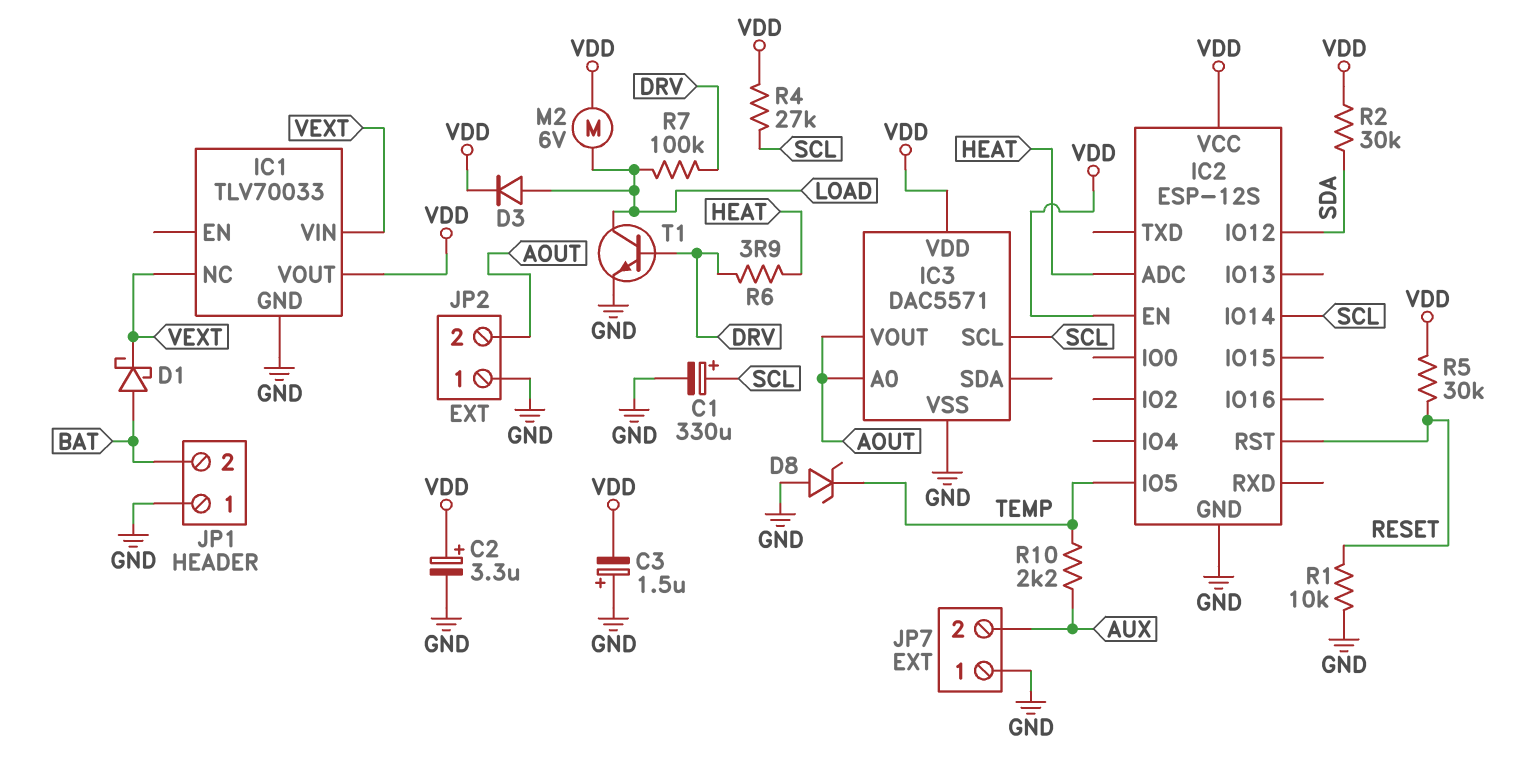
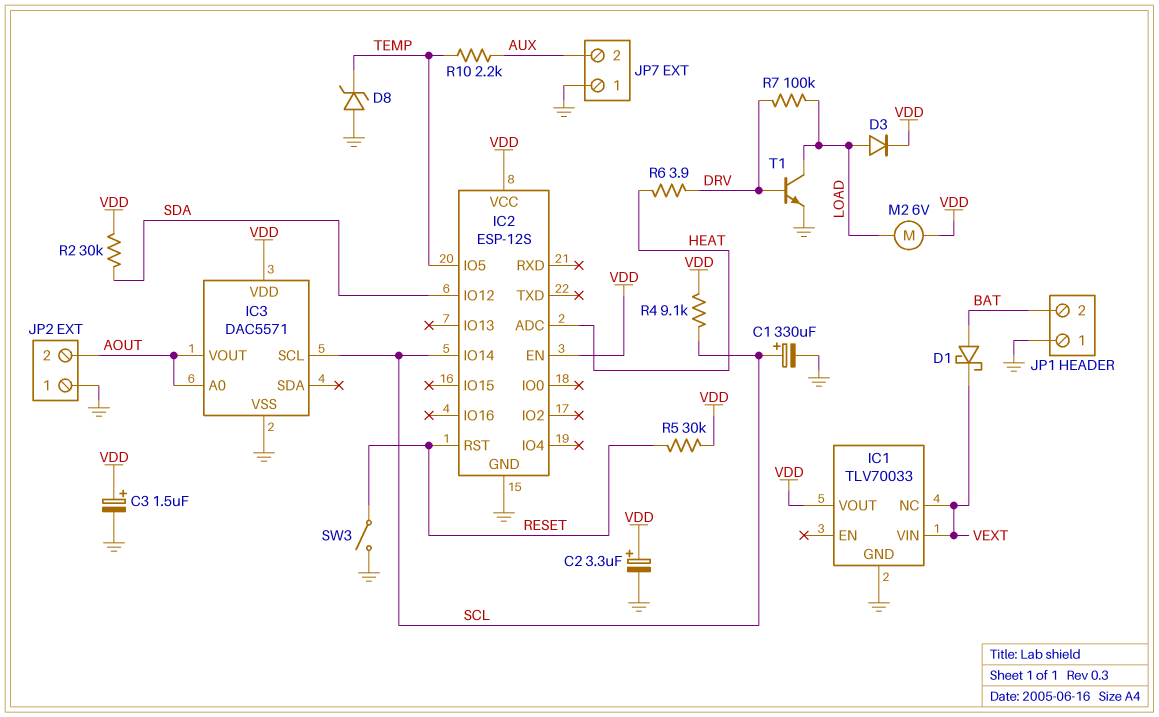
C3: 1.5uF (plus GND, minus VDD) -> 1.5uF (plus VDD, minus GND)
R1: 10k (GND, RESET) -> none
R4: 27k (SCL, VDD) -> 9.1k (SCL, VDD)
SW3: none -> switch (GND, RESET)

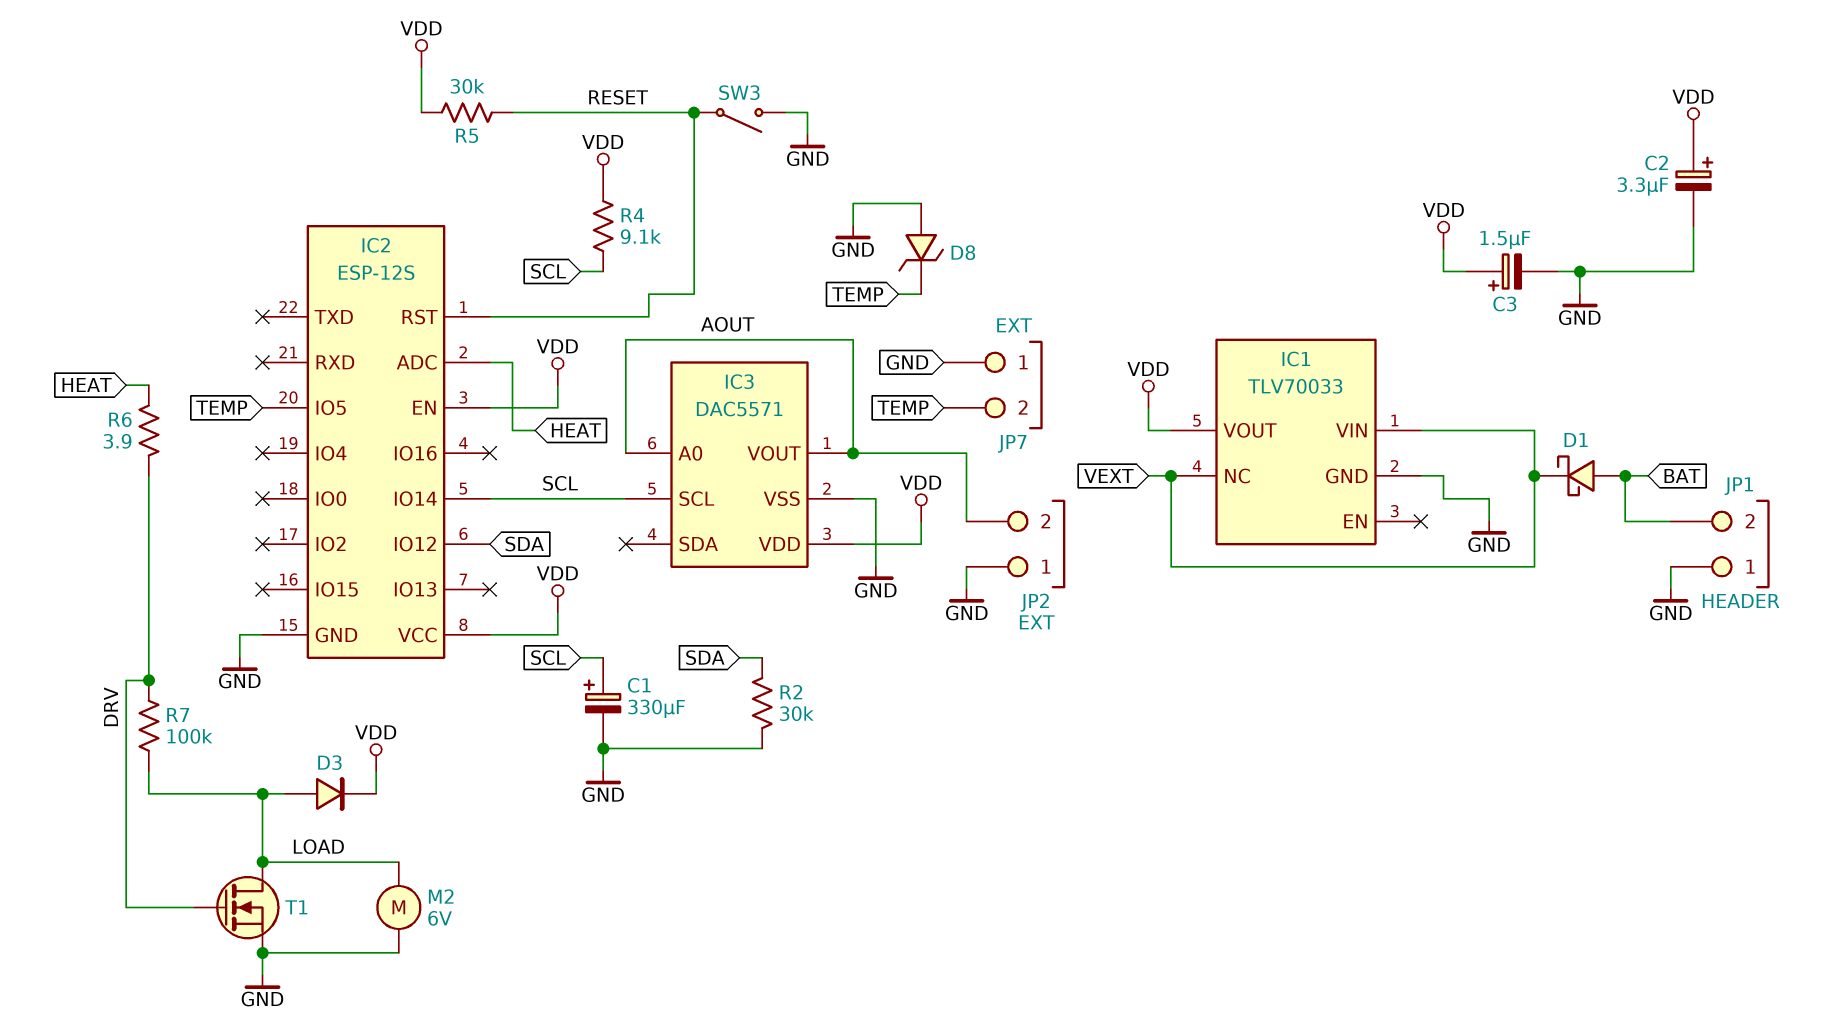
JP7 pin 2: AUX -> TEMP
M2: motor 6V (LOAD, VDD) -> motor 6V (GND, LOAD)
R2: 30k (SDA, VDD) -> 30k (GND, SDA)
R10: 2.2k (AUX, TEMP) -> none
T1: NPN (B DRV, C LOAD, E GND) -> NMOS (G DRV, D LOAD, S GND)

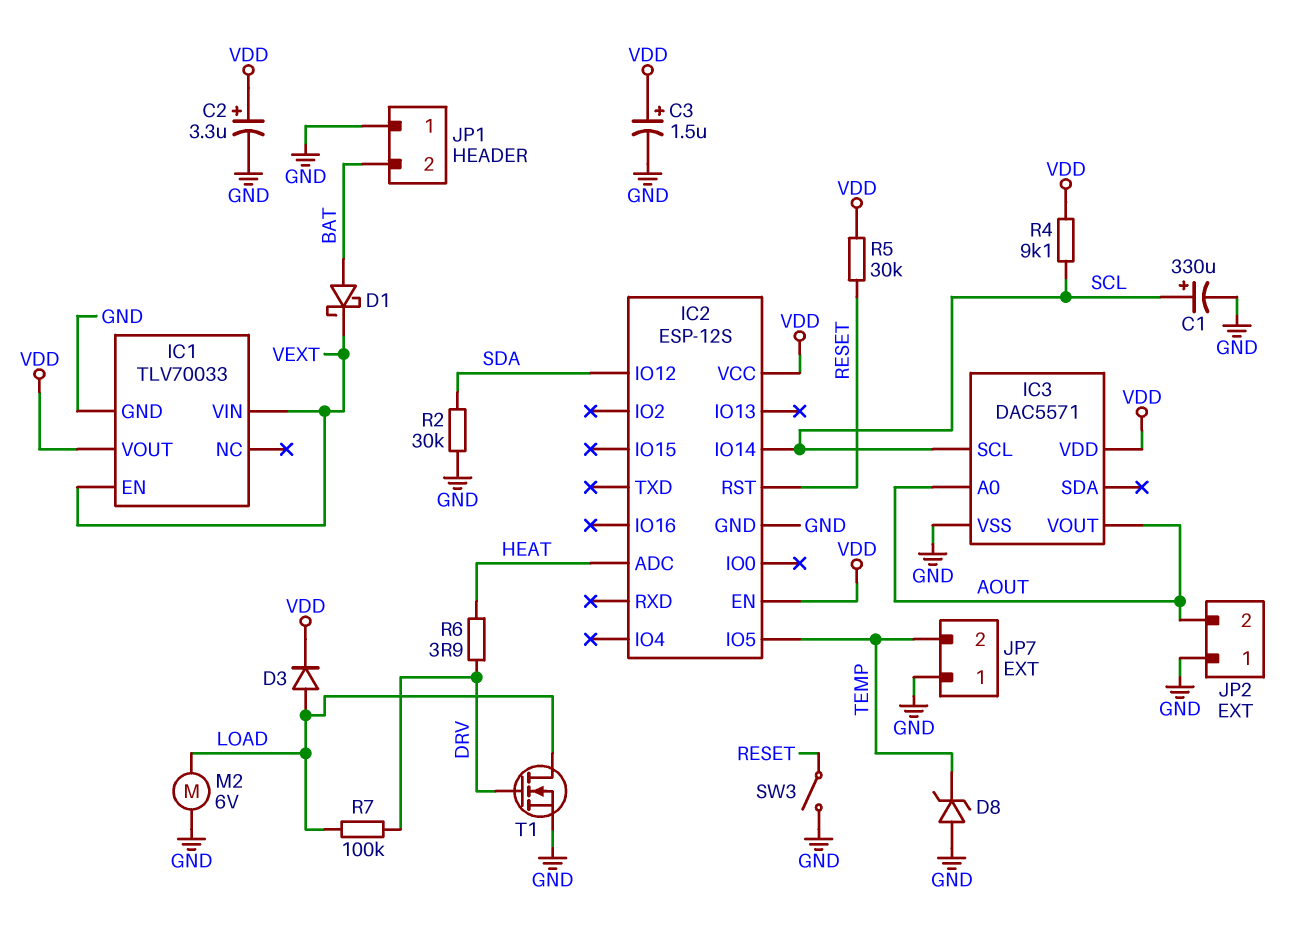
IC1 pin EN: none -> VEXT
IC1 pin NC: VEXT -> none

